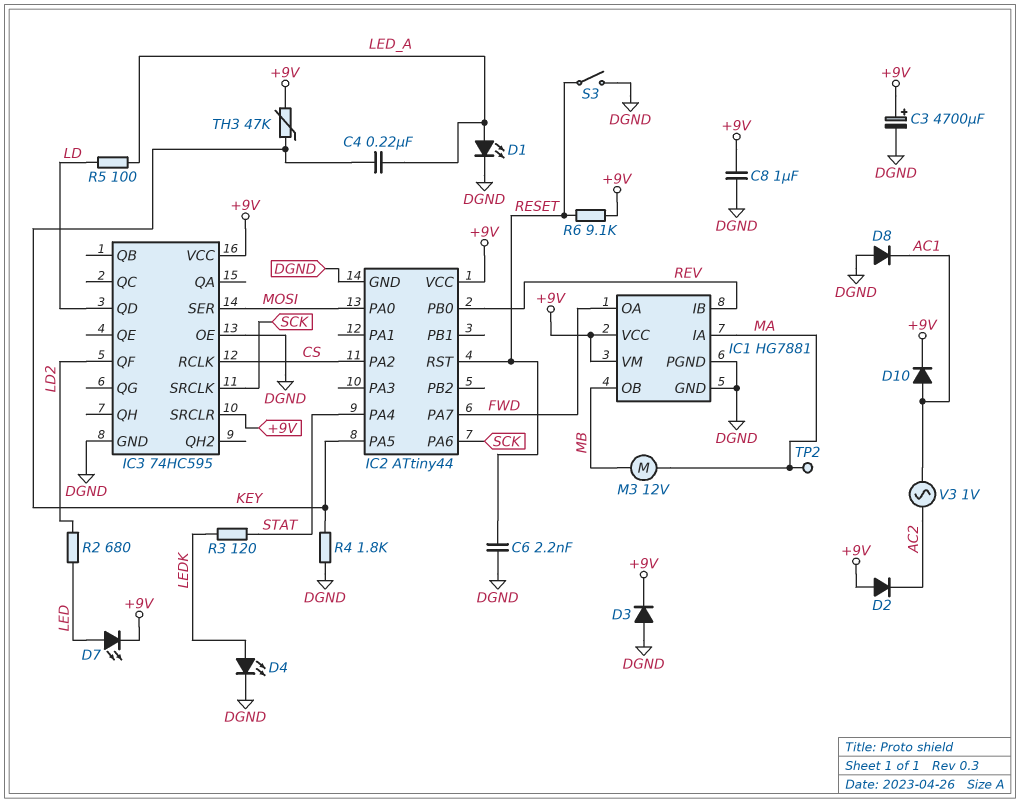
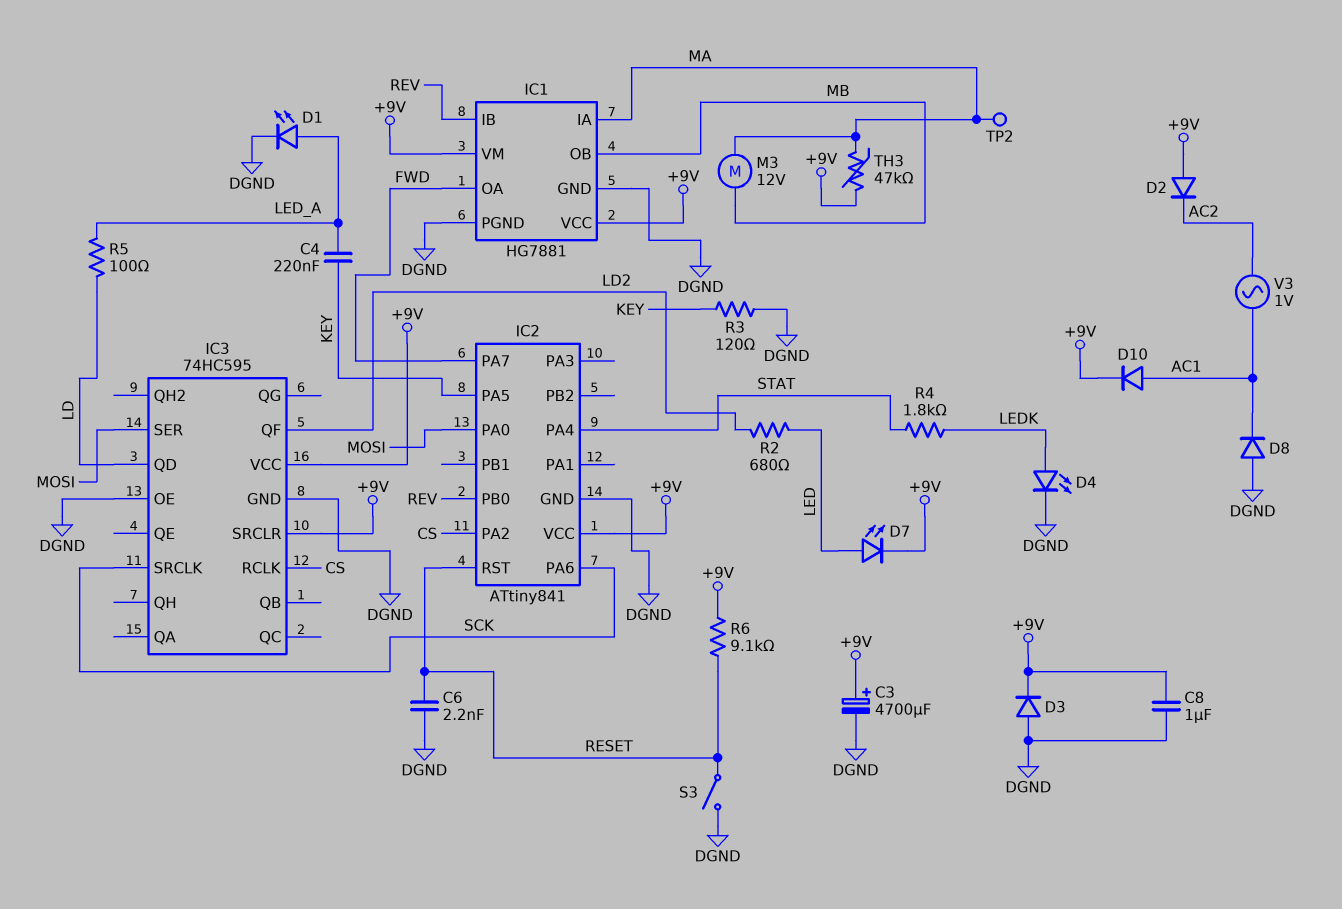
IC2: ATtiny44 -> ATtiny841
R3: 120 (LEDK, STAT) -> 120 (DGND, KEY)
R4: 1.8k (DGND, KEY) -> 1.8k (LEDK, STAT)
TH3: 47k (+9V, KEY) -> 47k (+9V, MA)

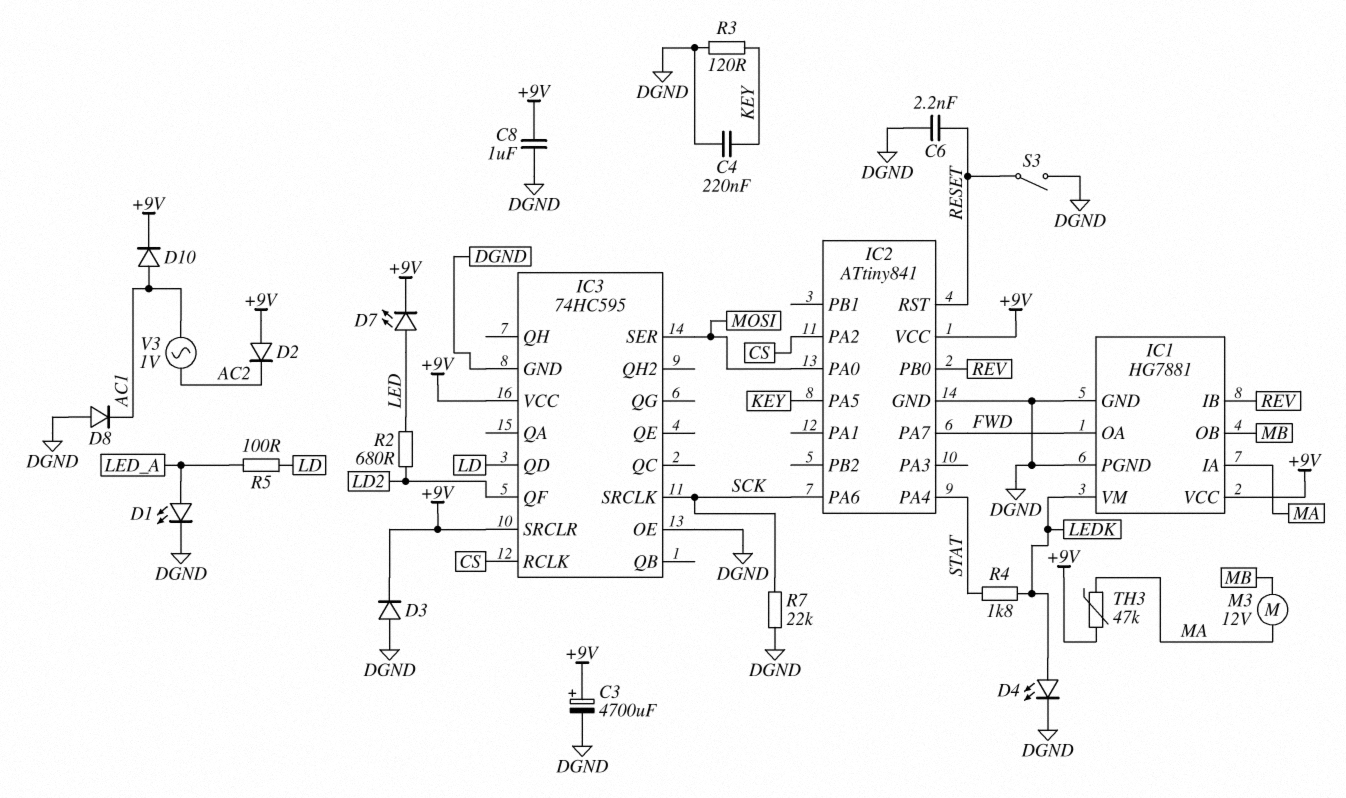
C4: 220nF (KEY, LED_A) -> 220nF (DGND, KEY)
IC1 pin VM: +9V -> LEDK
R6: 9.1k (+9V, RESET) -> none
R7: none -> 22k (DGND, SCK)
TP2: test point (MA) -> none

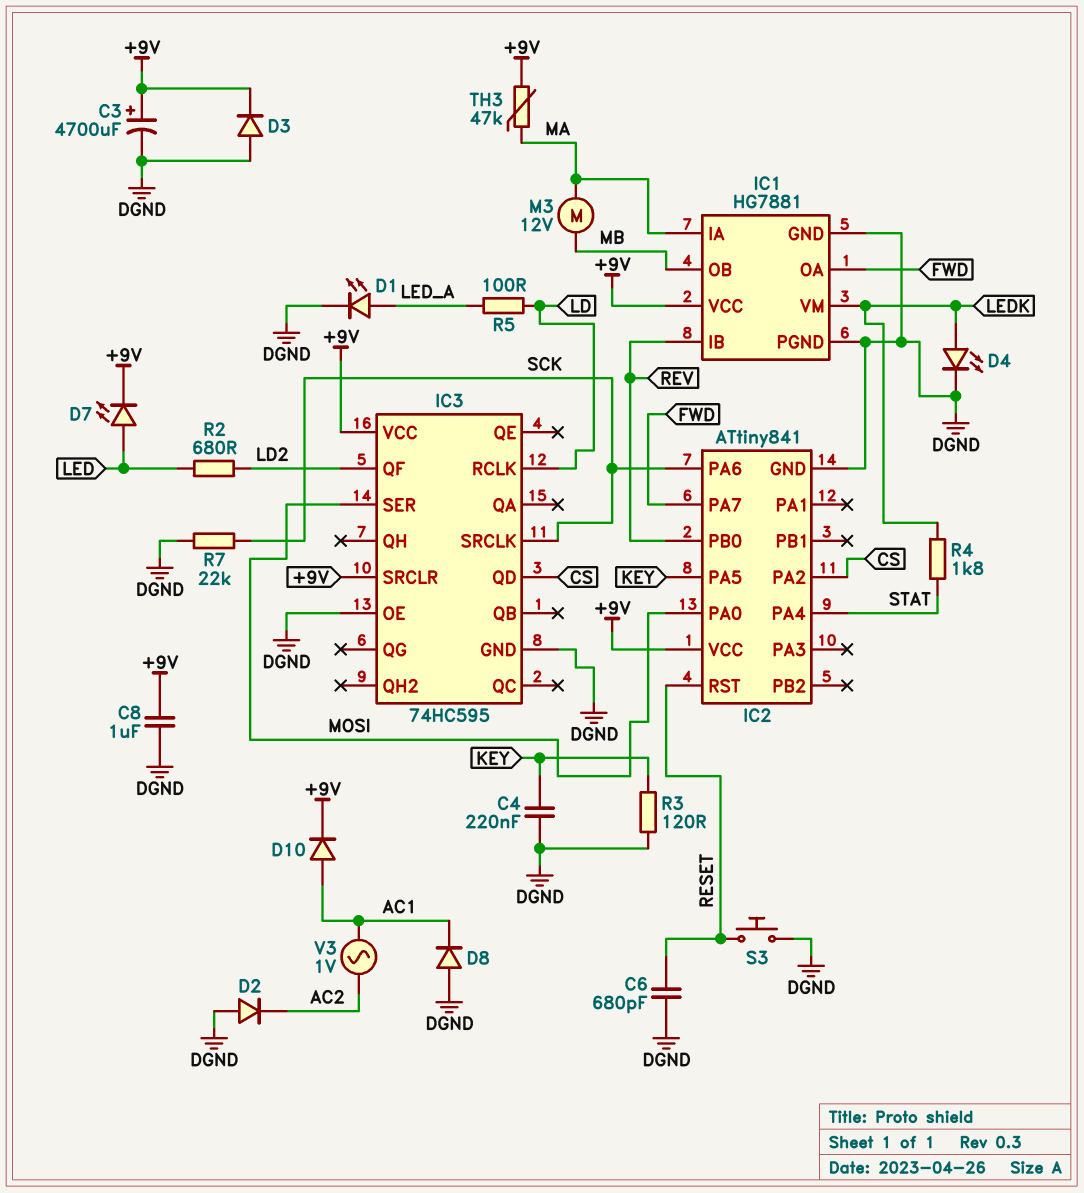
C6: 2.2nF (DGND, RESET) -> 680pF (DGND, RESET)
D2: diode (A +9V, K AC2) -> diode (A DGND, K AC2)
IC3 pin QD: LD -> CS
IC3 pin RCLK: CS -> LD
S3: switch (DGND, RESET) -> button (DGND, RESET)

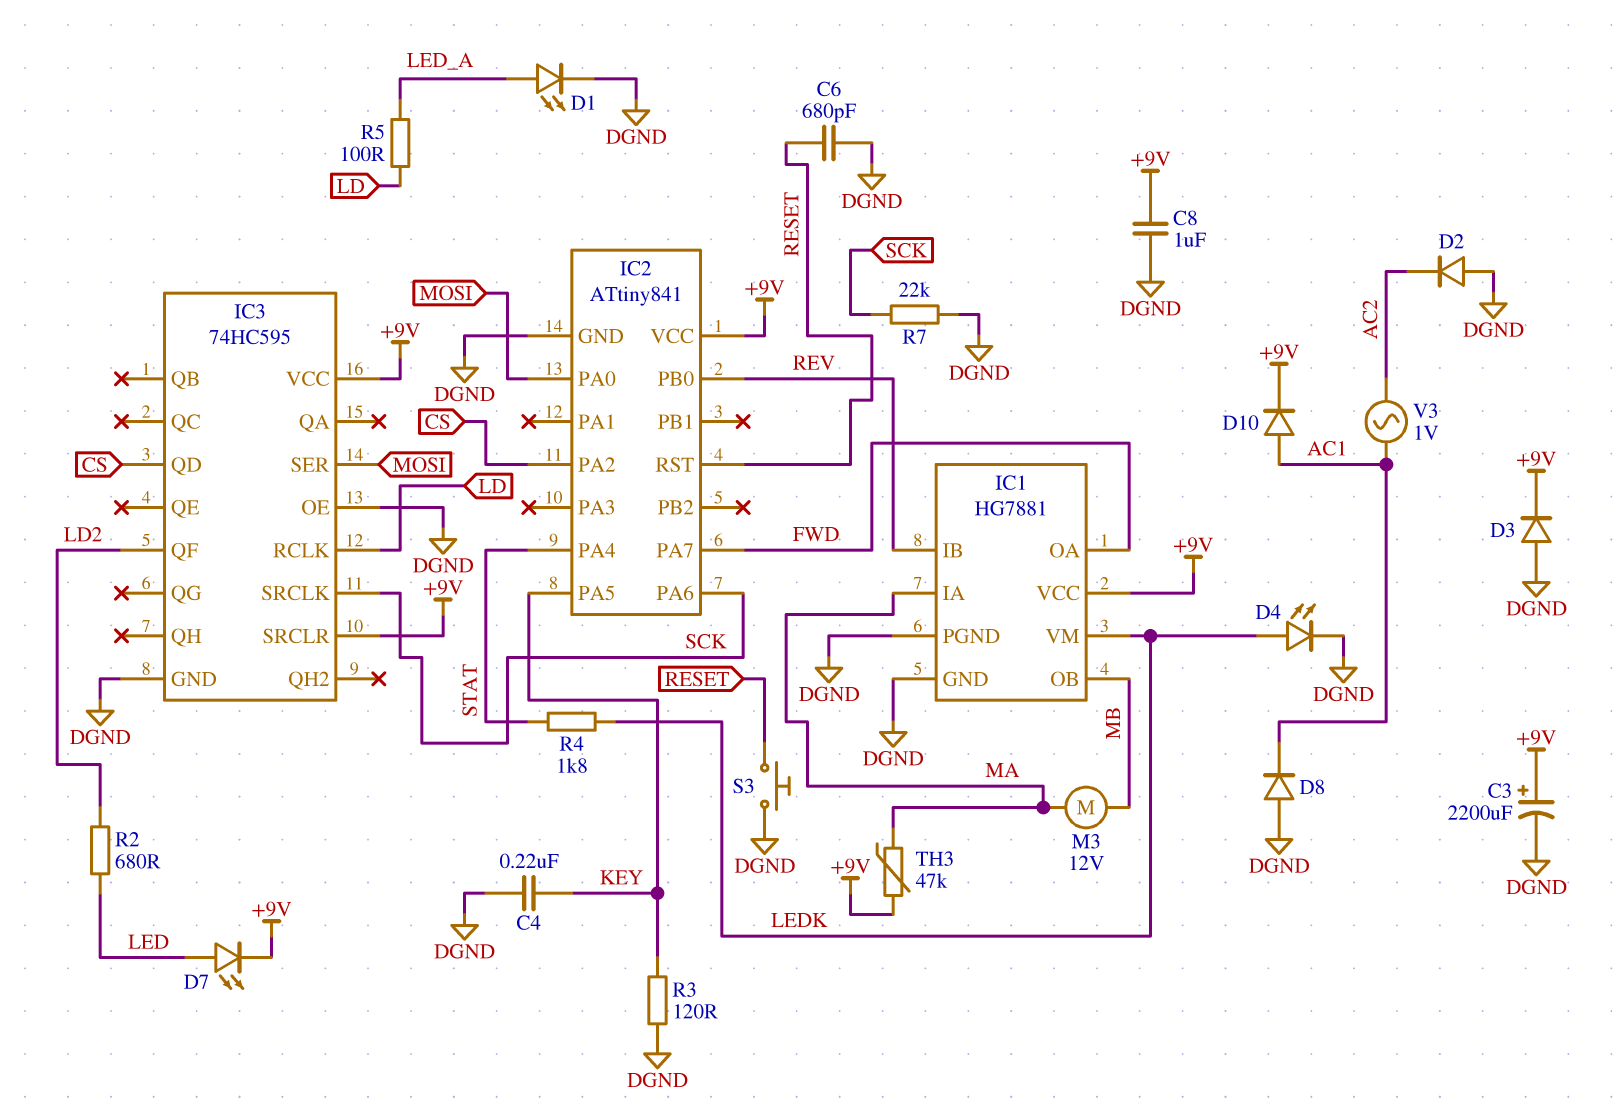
C3: 4700uF (plus +9V, minus DGND) -> 2200uF (plus +9V, minus DGND)

